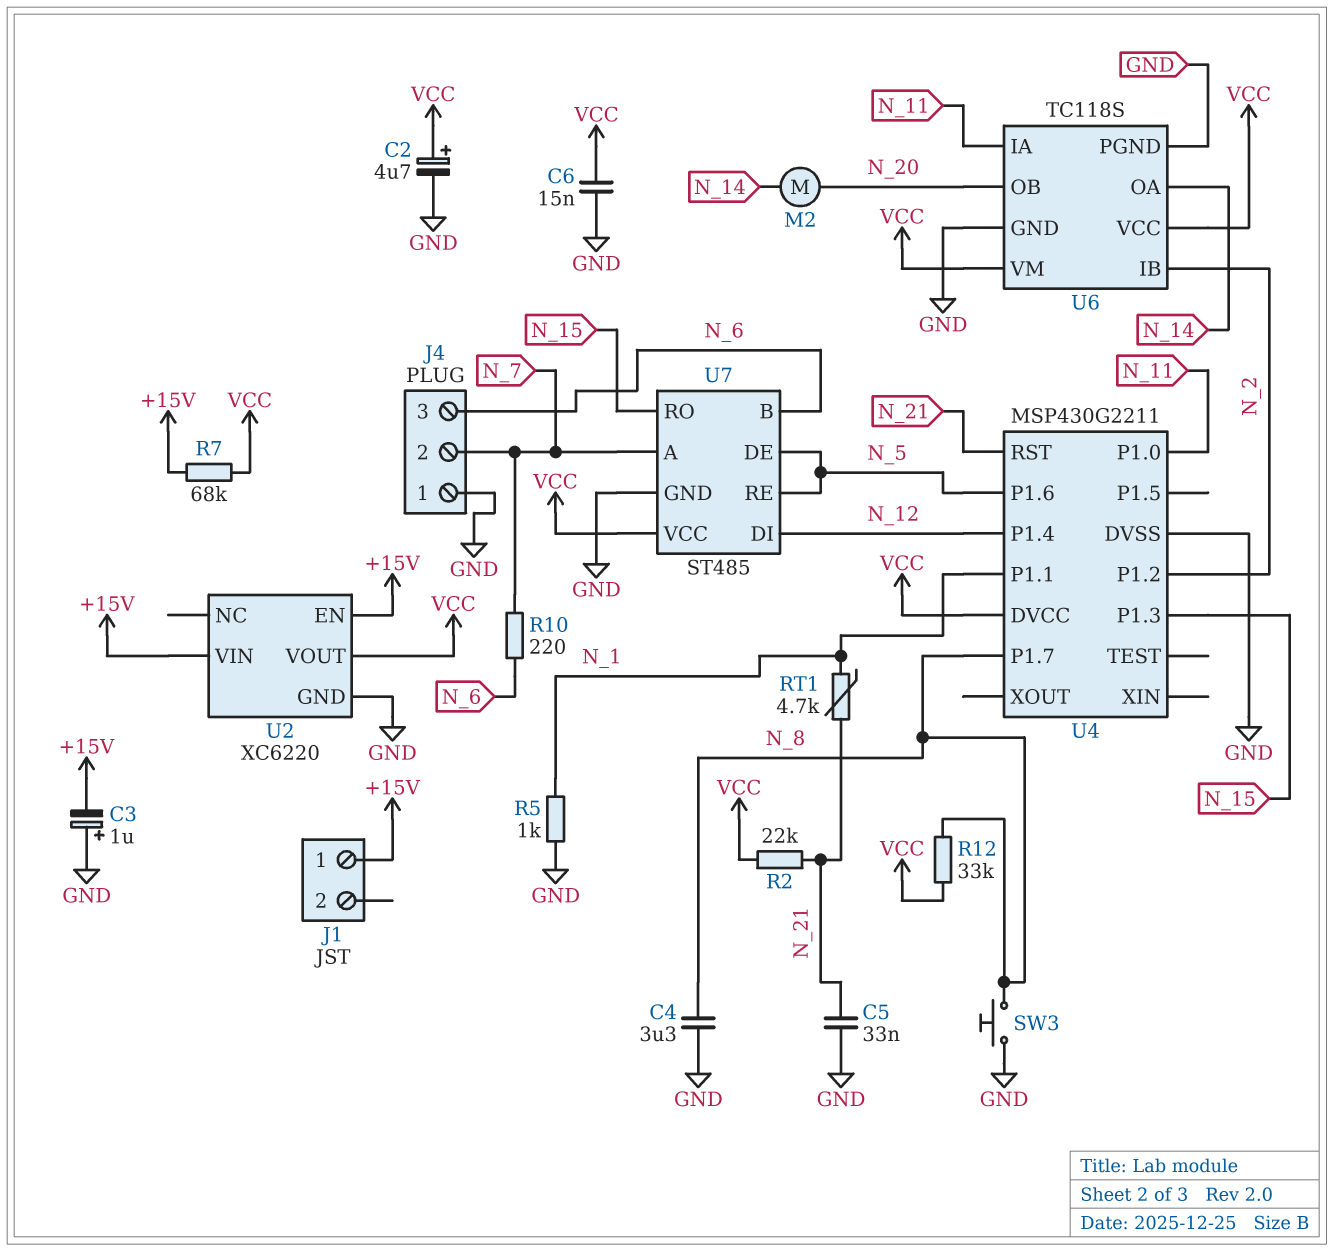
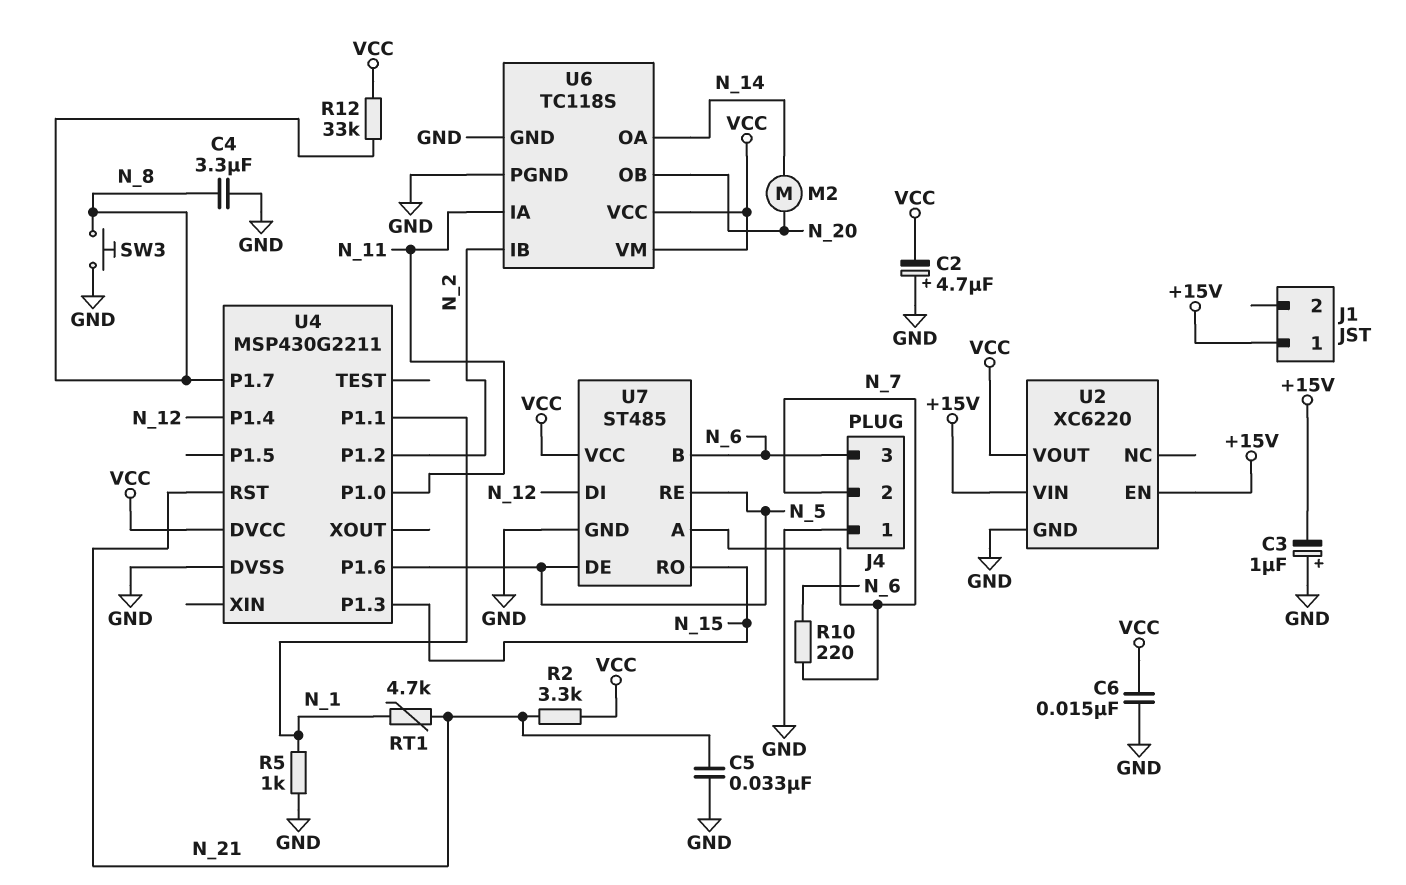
C2: 4.7uF (plus VCC, minus GND) -> 4.7uF (plus GND, minus VCC)
R2: 22k (N_21, VCC) -> 3.3k (N_21, VCC)
R7: 68k (+15V, VCC) -> none

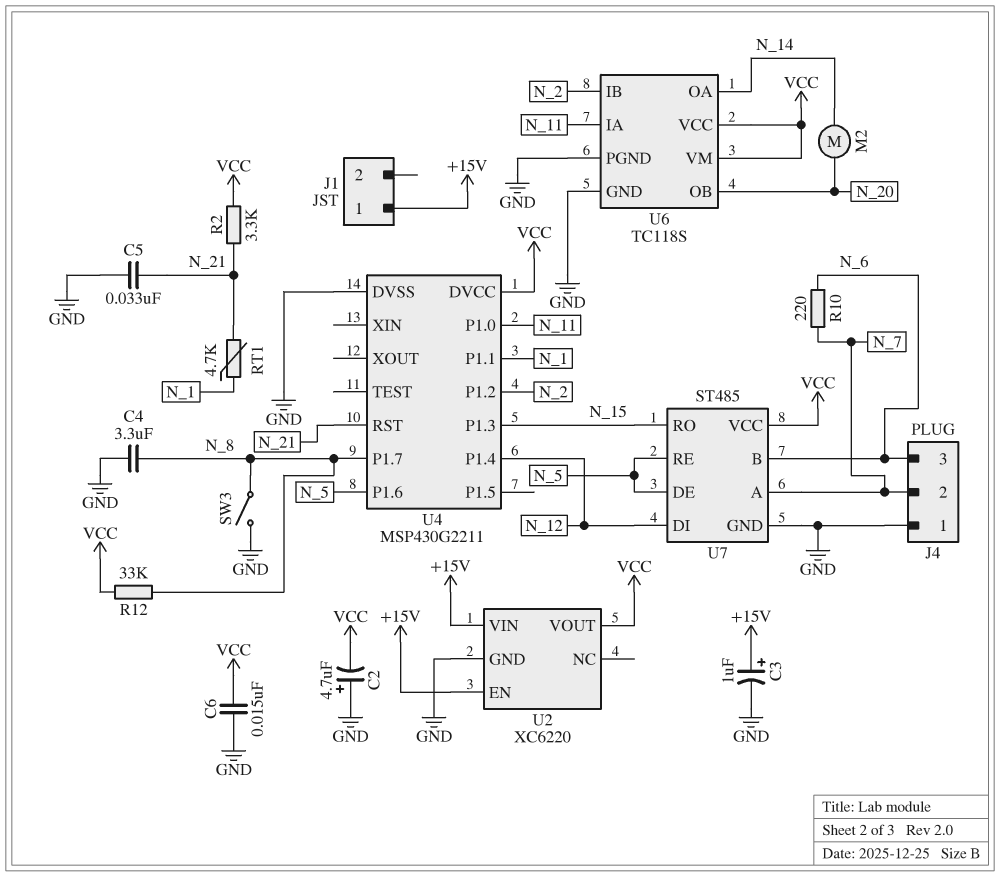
C3: 1uF (plus GND, minus +15V) -> 1uF (plus +15V, minus GND)
R5: 1k (GND, N_1) -> none
SW3: button (GND, N_8) -> switch (GND, N_8)

